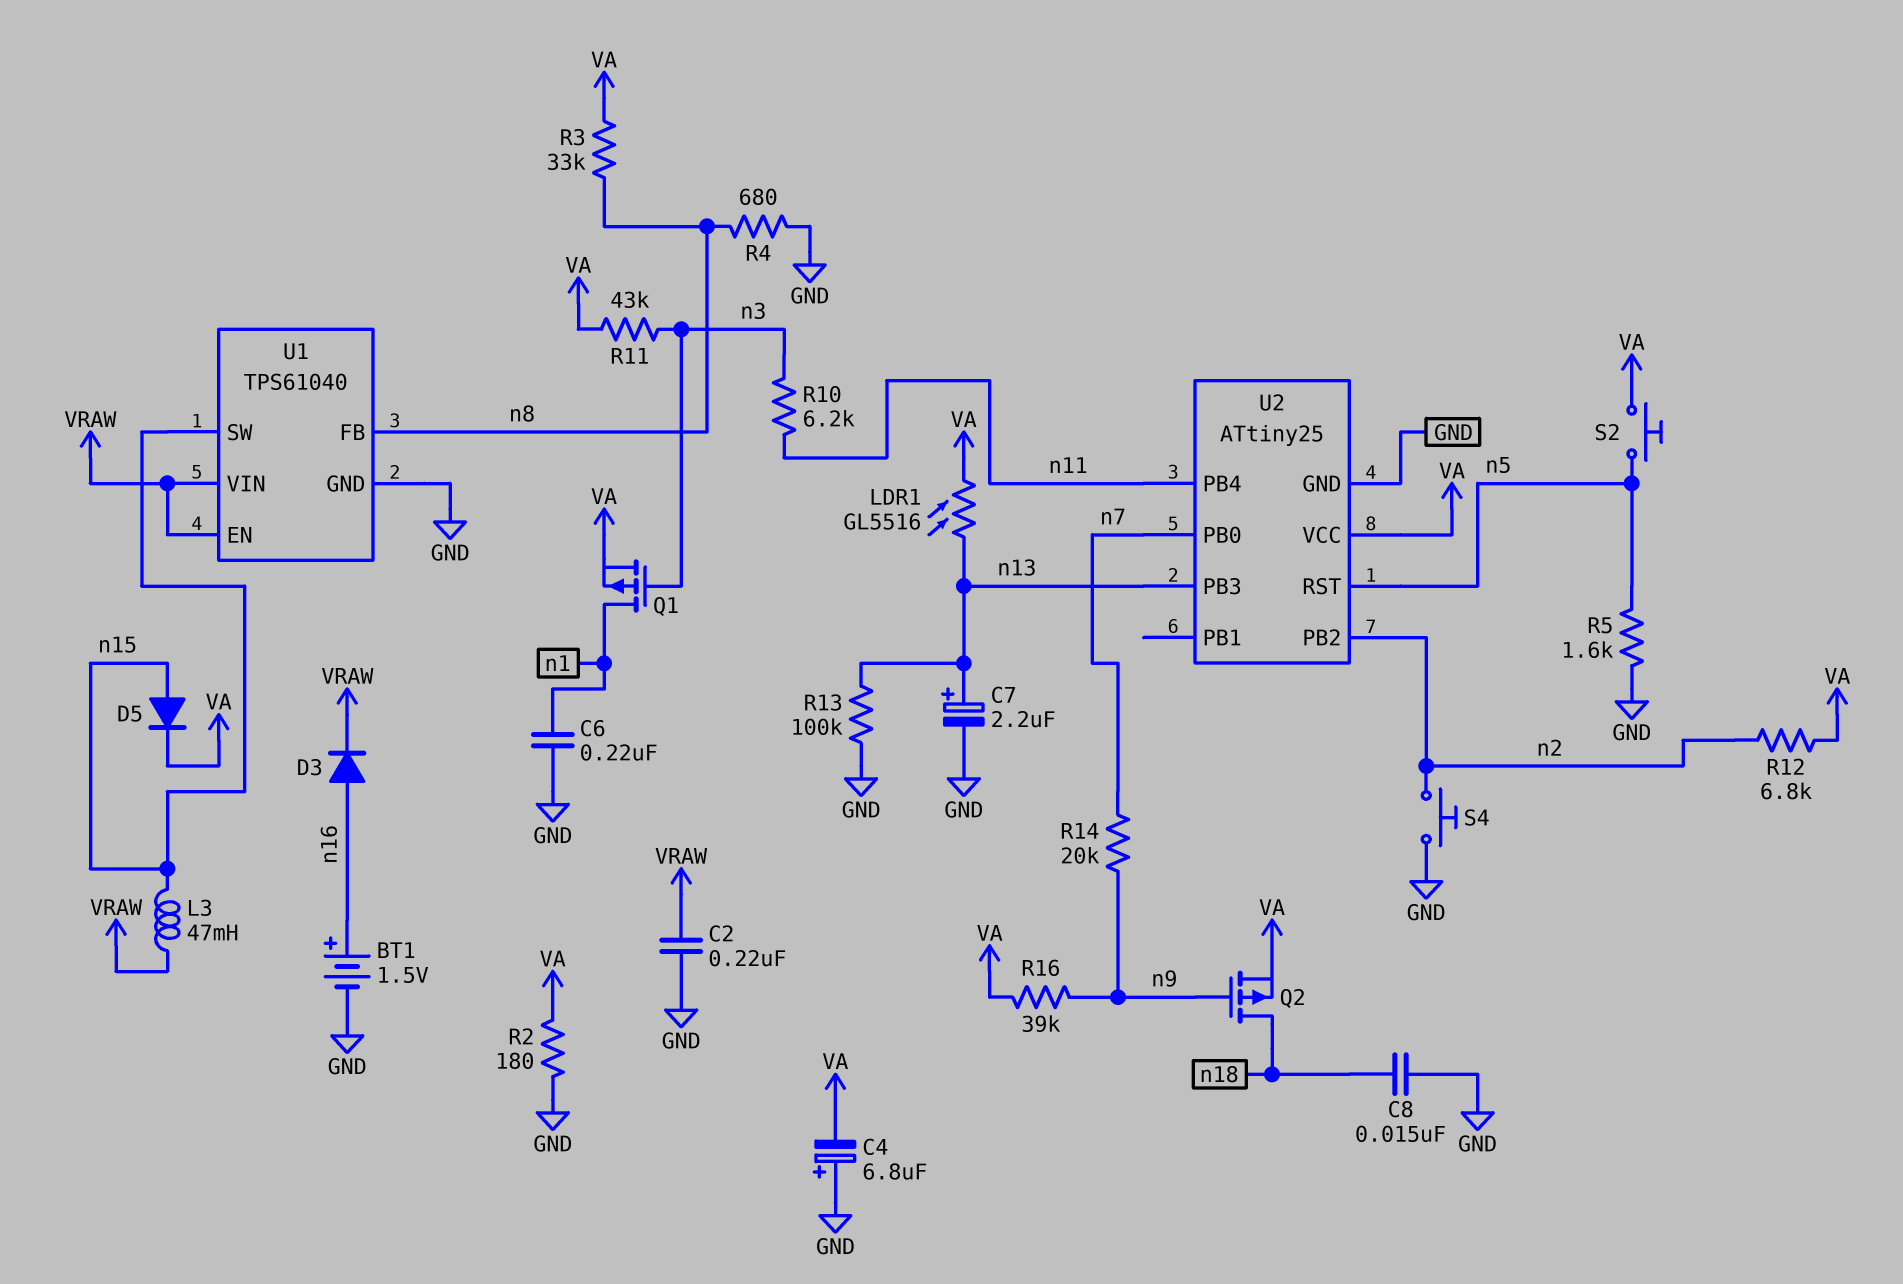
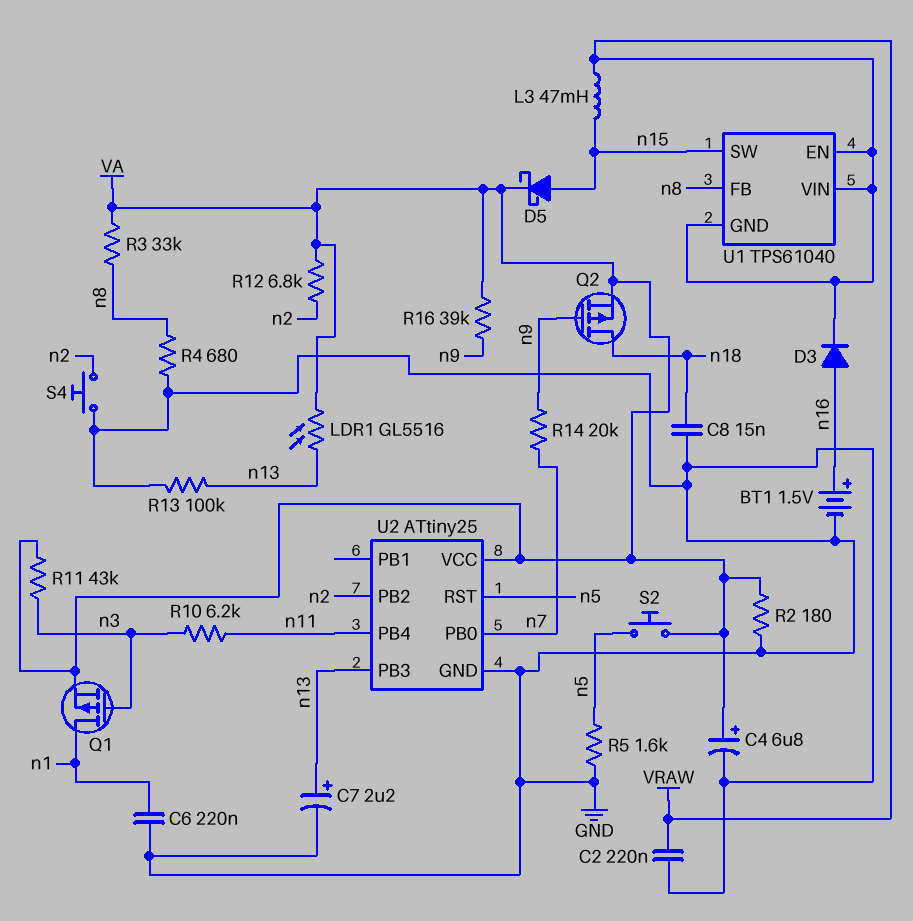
C4: 6.8uF (plus GND, minus VA) -> 6.8uF (plus VA, minus GND)
D5: diode (A n15, K VA) -> schottky (A n15, K VA)
U1 pin GND: GND -> VRAW

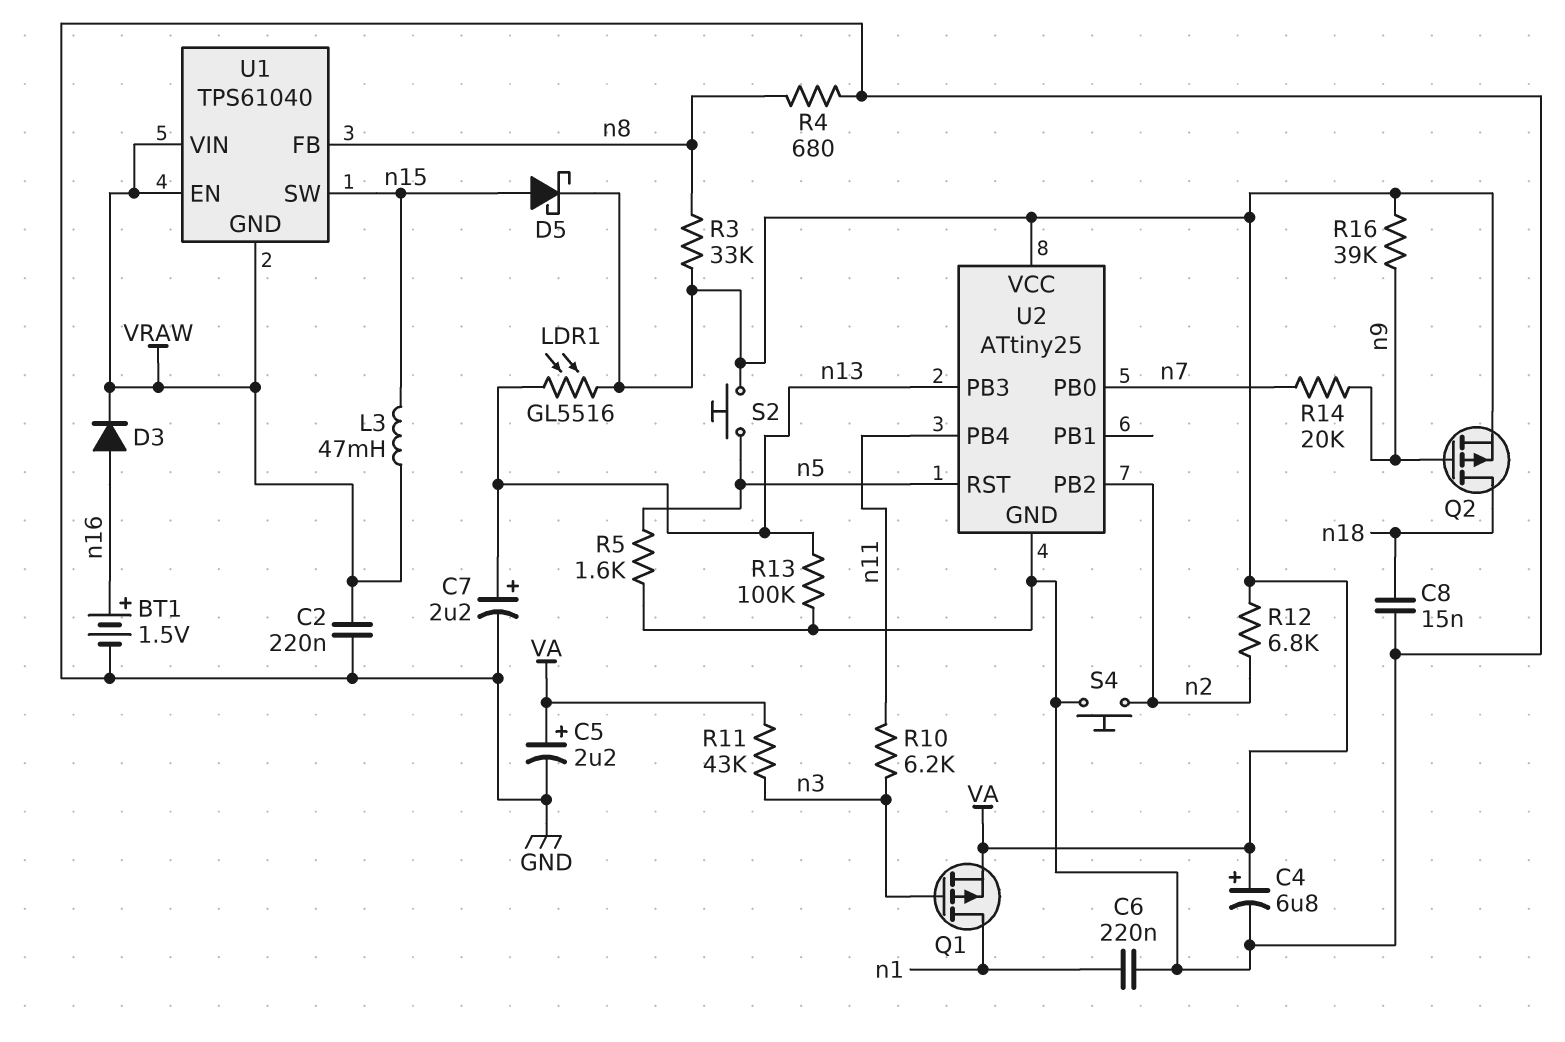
C5: none -> 2.2uF (plus VA, minus GND)
R2: 180 (GND, VA) -> none

